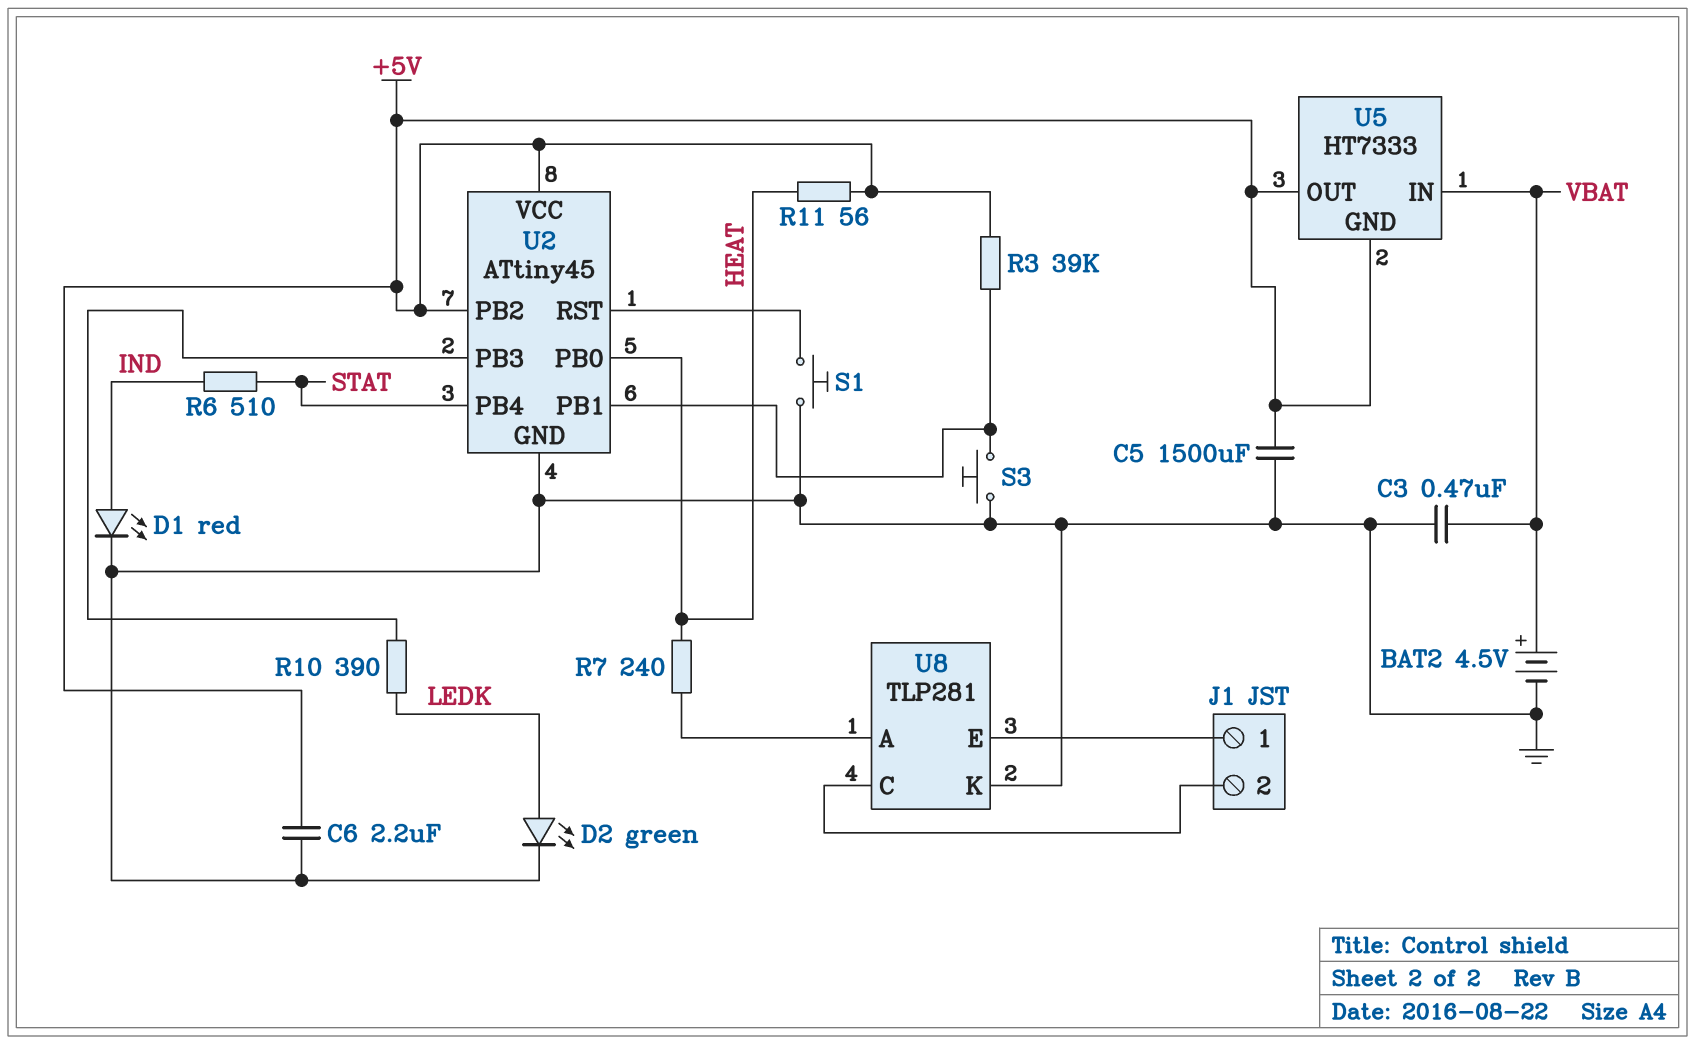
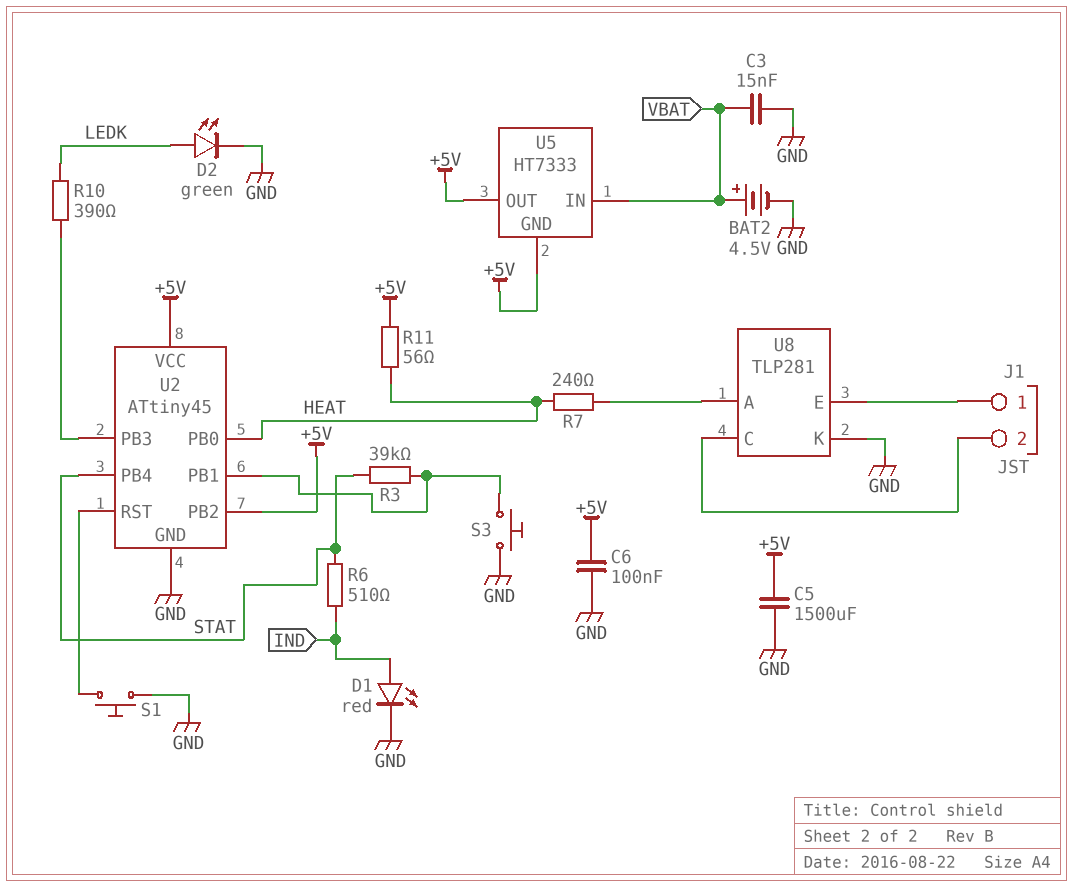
C3: 470nF (GND, VBAT) -> 15nF (GND, VBAT)
C6: 2.2uF (+5V, GND) -> 100nF (+5V, GND)
R3: 39k (+5V, U2/PB1) -> 39k (STAT, U2/PB1)

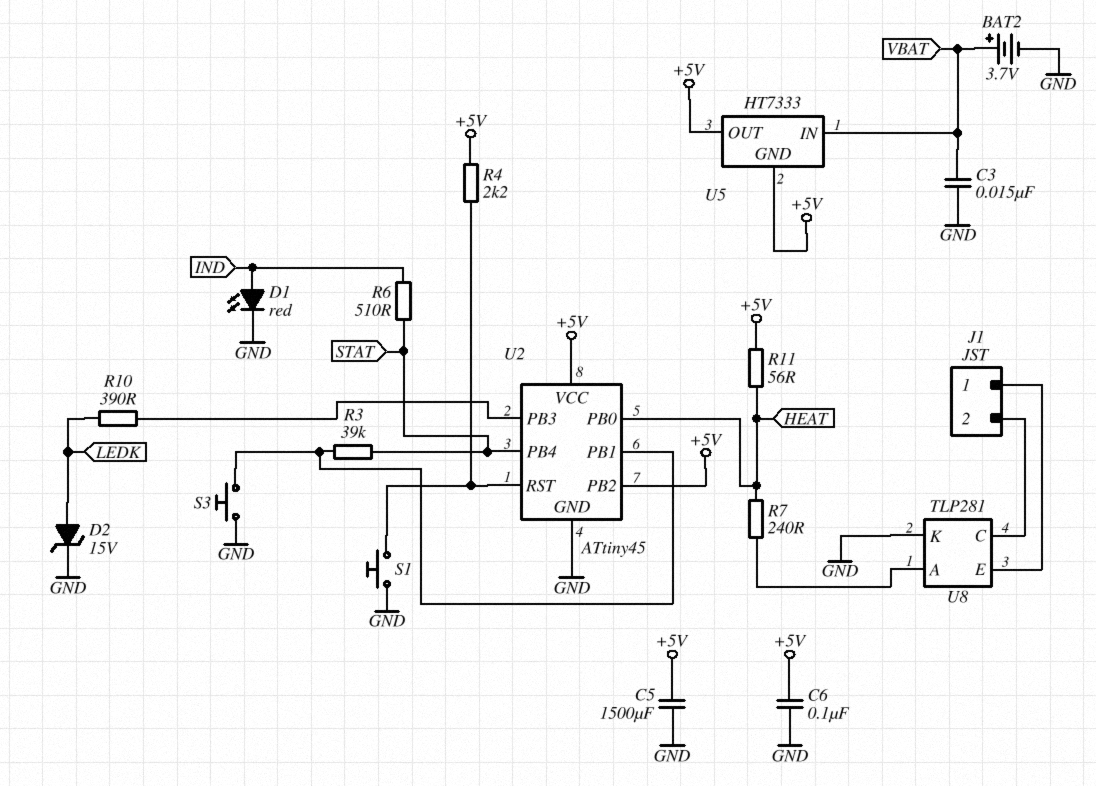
BAT2: 4.5V (plus VBAT, minus GND) -> 3.7V (plus VBAT, minus GND)
D2: LED green (A LEDK, K GND) -> zener 15V (A LEDK, K GND)
R4: none -> 2.2k (+5V, U2/RST)

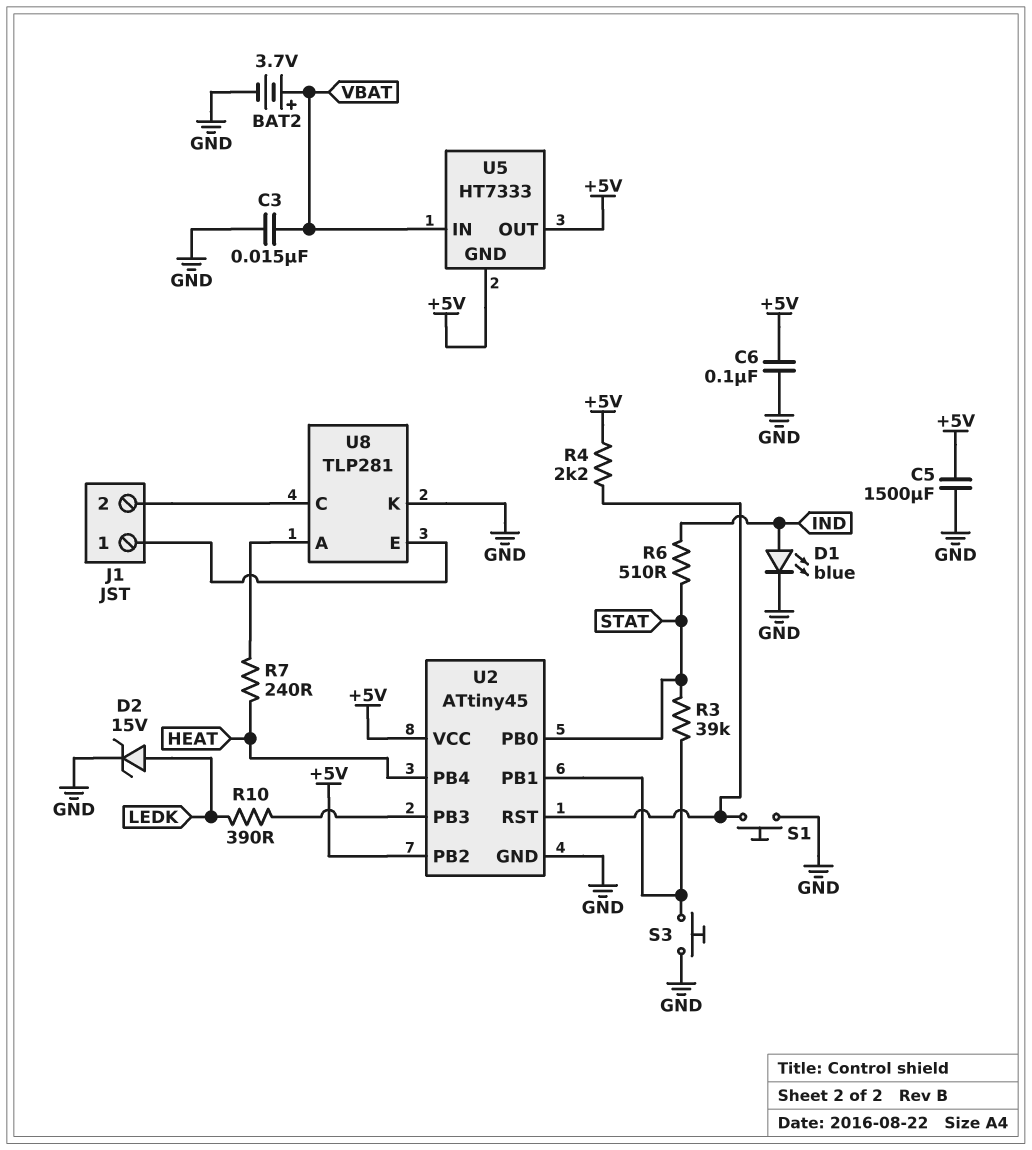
D1: LED red (A IND, K GND) -> LED blue (A IND, K GND)
R11: 56 (+5V, HEAT) -> none
U2 pin PB0: HEAT -> STAT
U2 pin PB4: STAT -> HEAT

